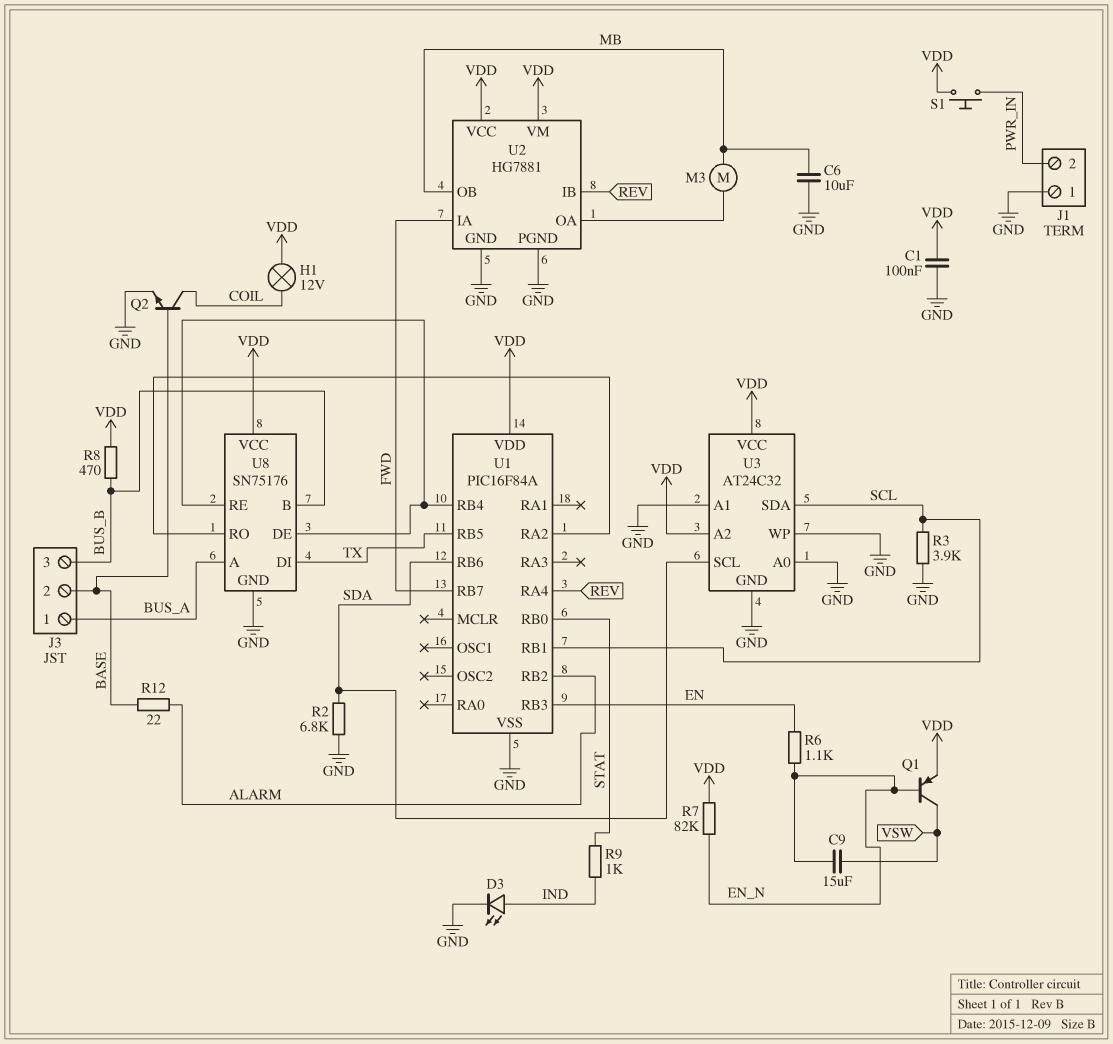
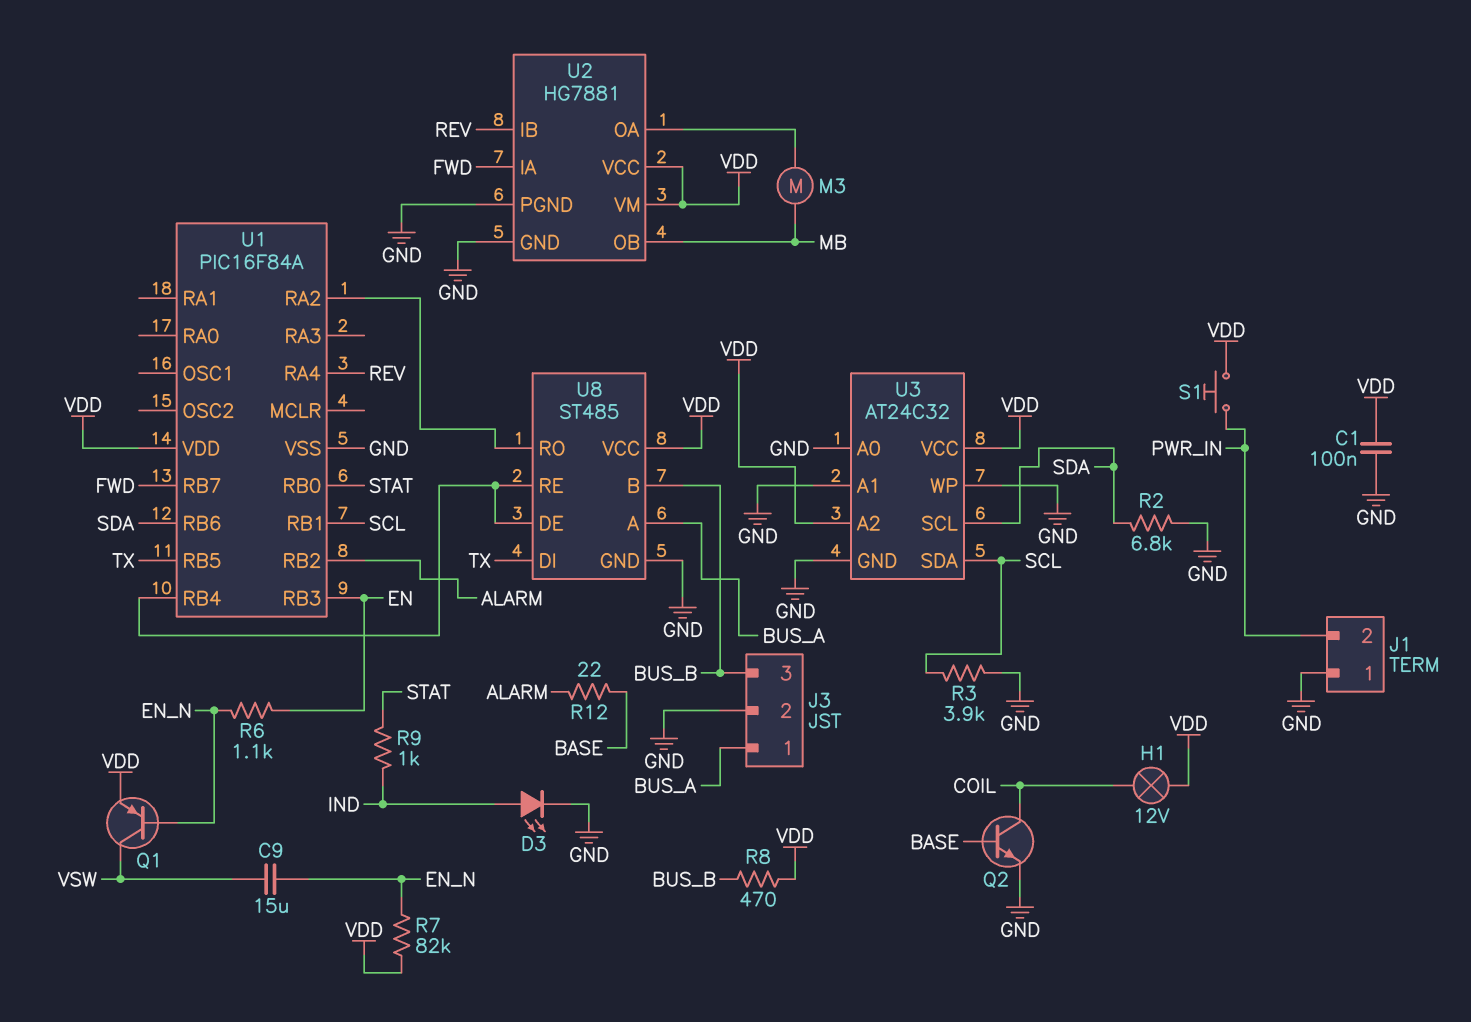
C6: 10uF (GND, MB) -> none
J3 pin 2: BASE -> GND
U8: SN75176 -> ST485

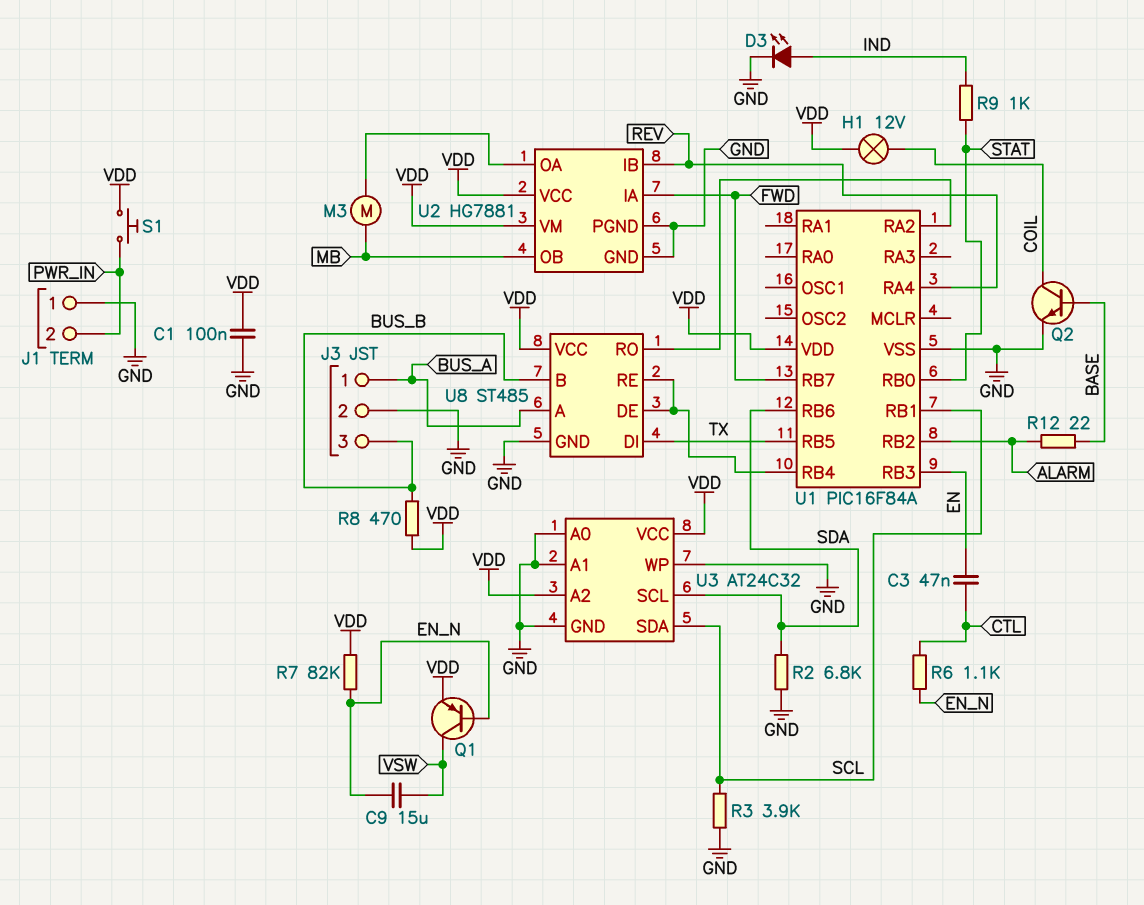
C3: none -> 47nF (CTL, EN)
R6: 1.1k (EN, EN_N) -> 1.1k (CTL, EN_N)

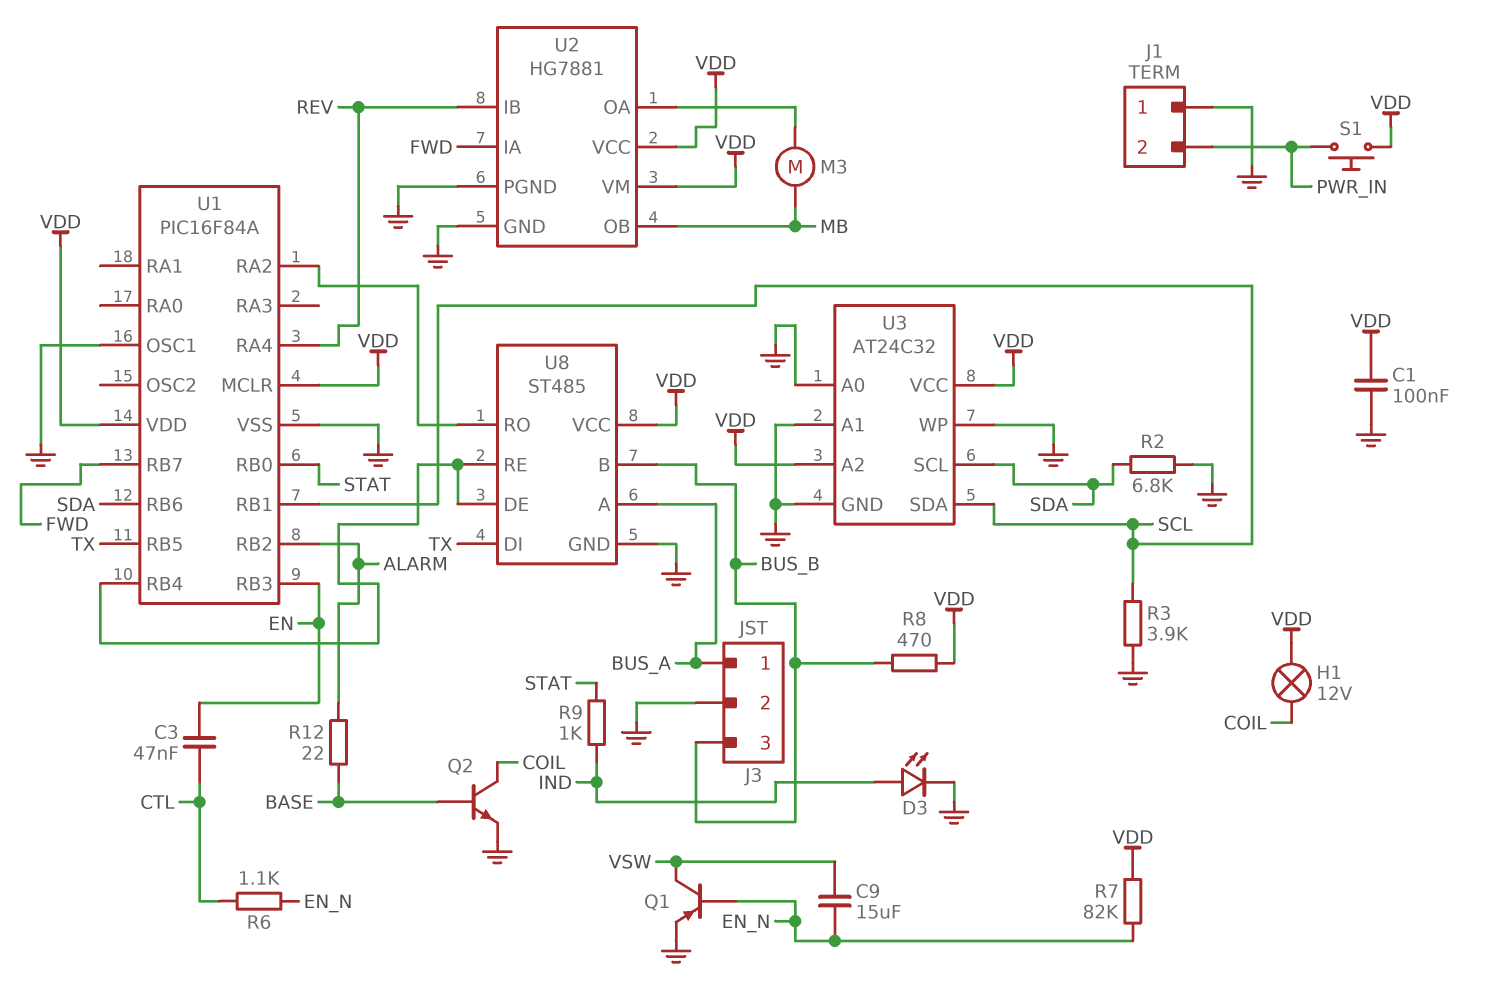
Q1: PNP (B EN_N, C VSW, E VDD) -> PNP (B EN_N, C VSW, E GND)
U1 pin MCLR: none -> VDD
U1 pin OSC1: none -> GND

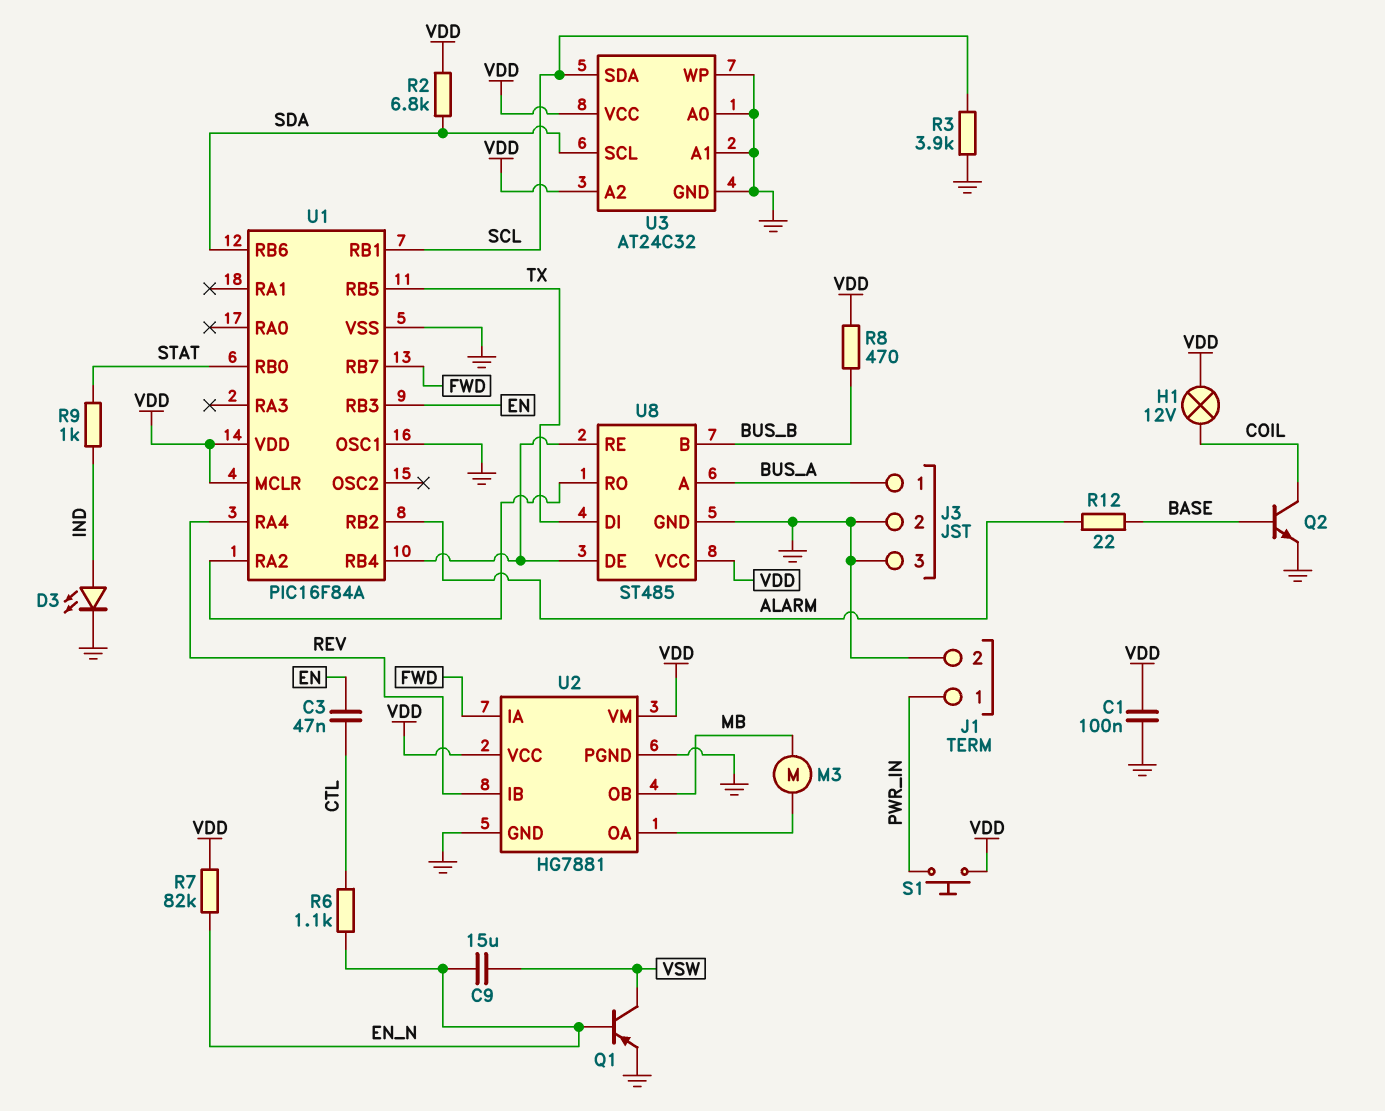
J1 pin 1: GND -> PWR_IN
J1 pin 2: PWR_IN -> GND
J3 pin 3: BUS_B -> GND
R2: 6.8k (GND, SDA) -> 6.8k (SDA, VDD)

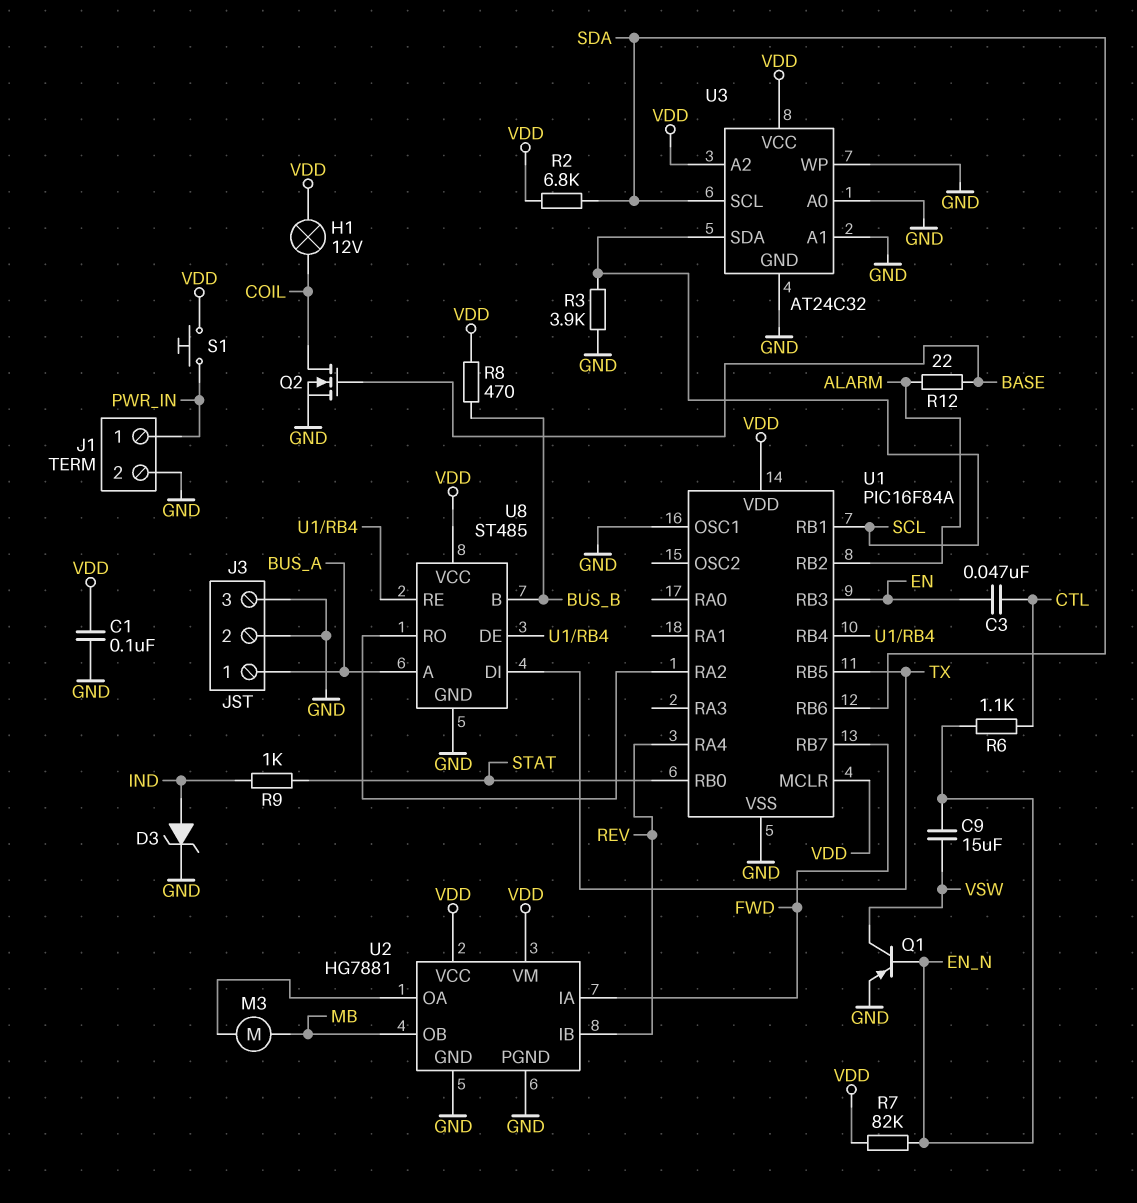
D3: LED (A IND, K GND) -> zener (A IND, K GND)
Q2: NPN (B BASE, C COIL, E GND) -> NMOS (G BASE, D COIL, S GND)

